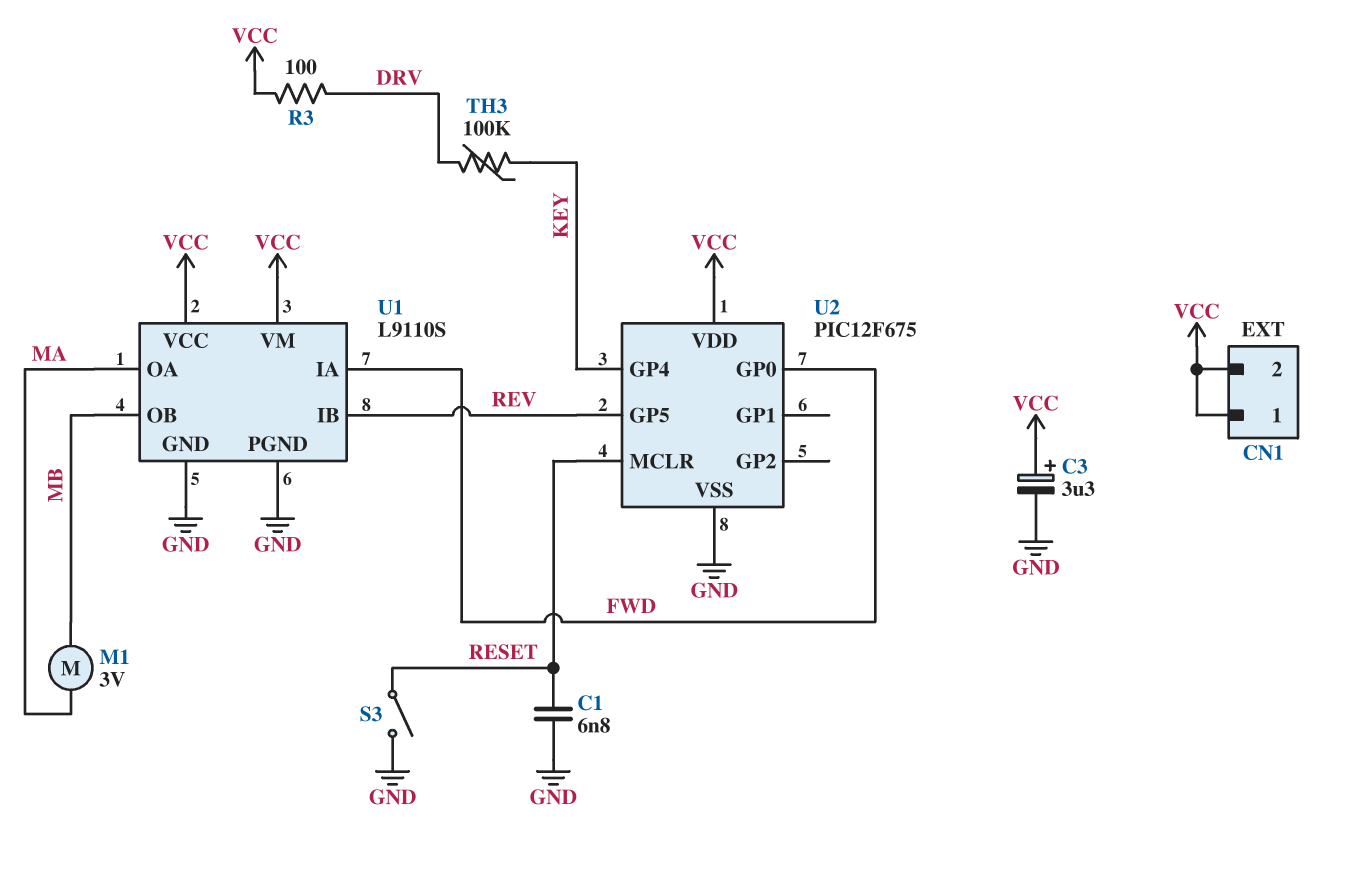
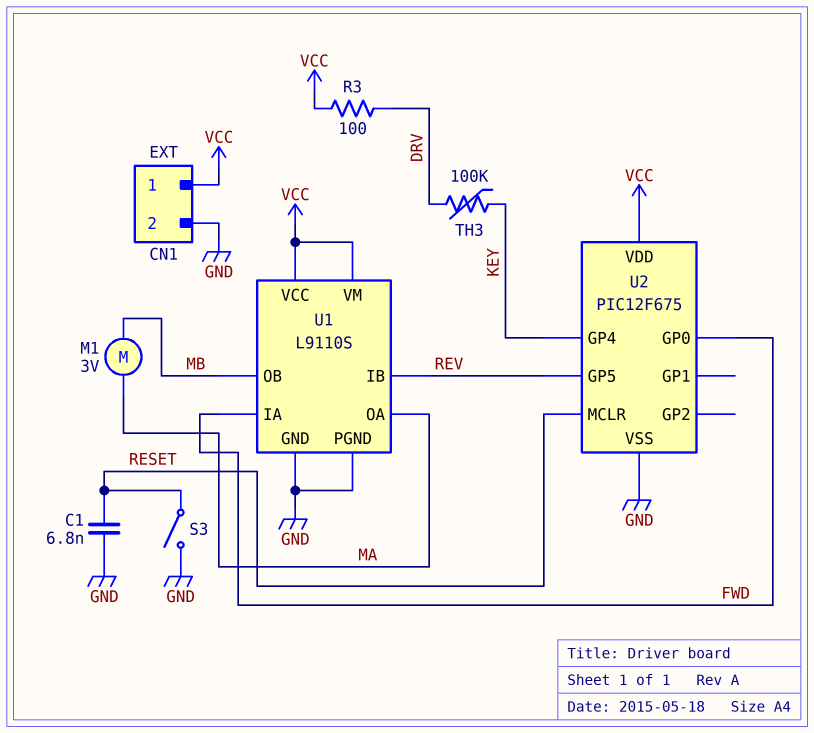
C3: 3.3uF (plus VCC, minus GND) -> none
CN1 pin 2: VCC -> GND

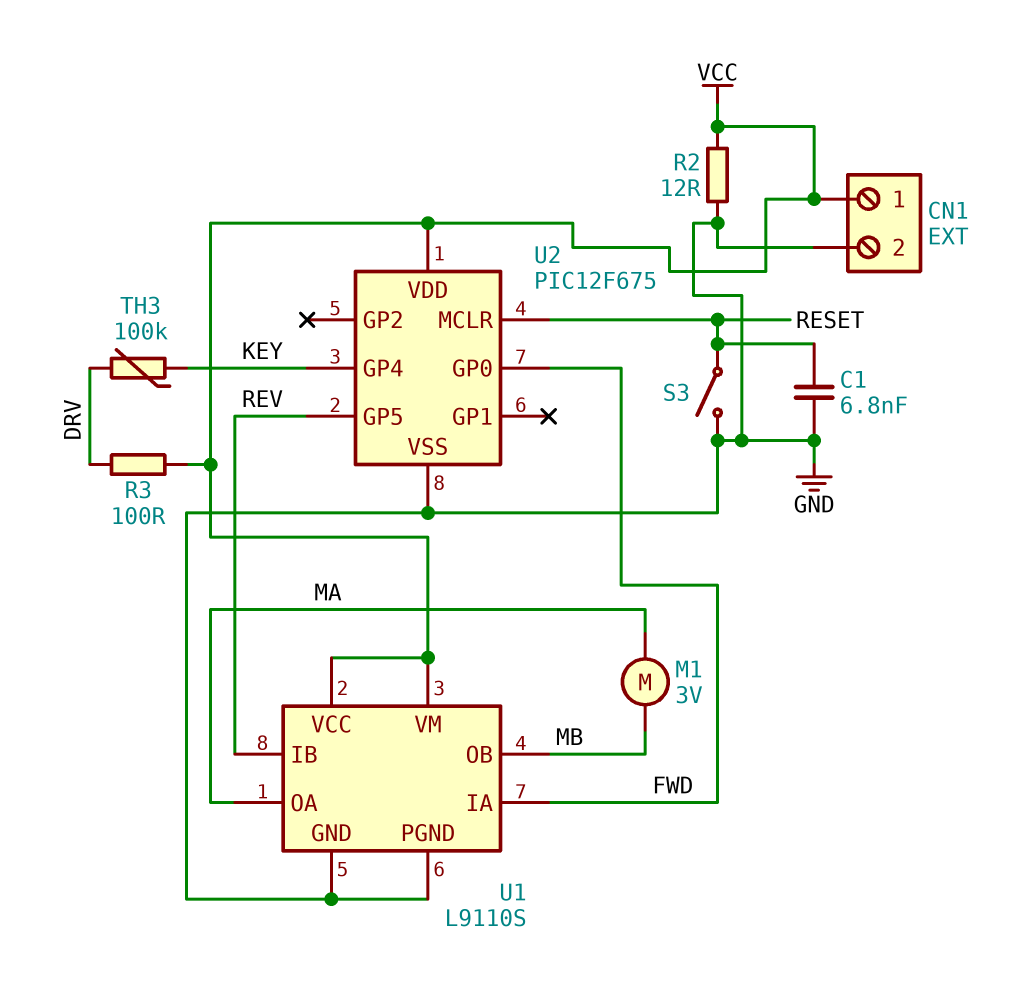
R2: none -> 12 (GND, VCC)

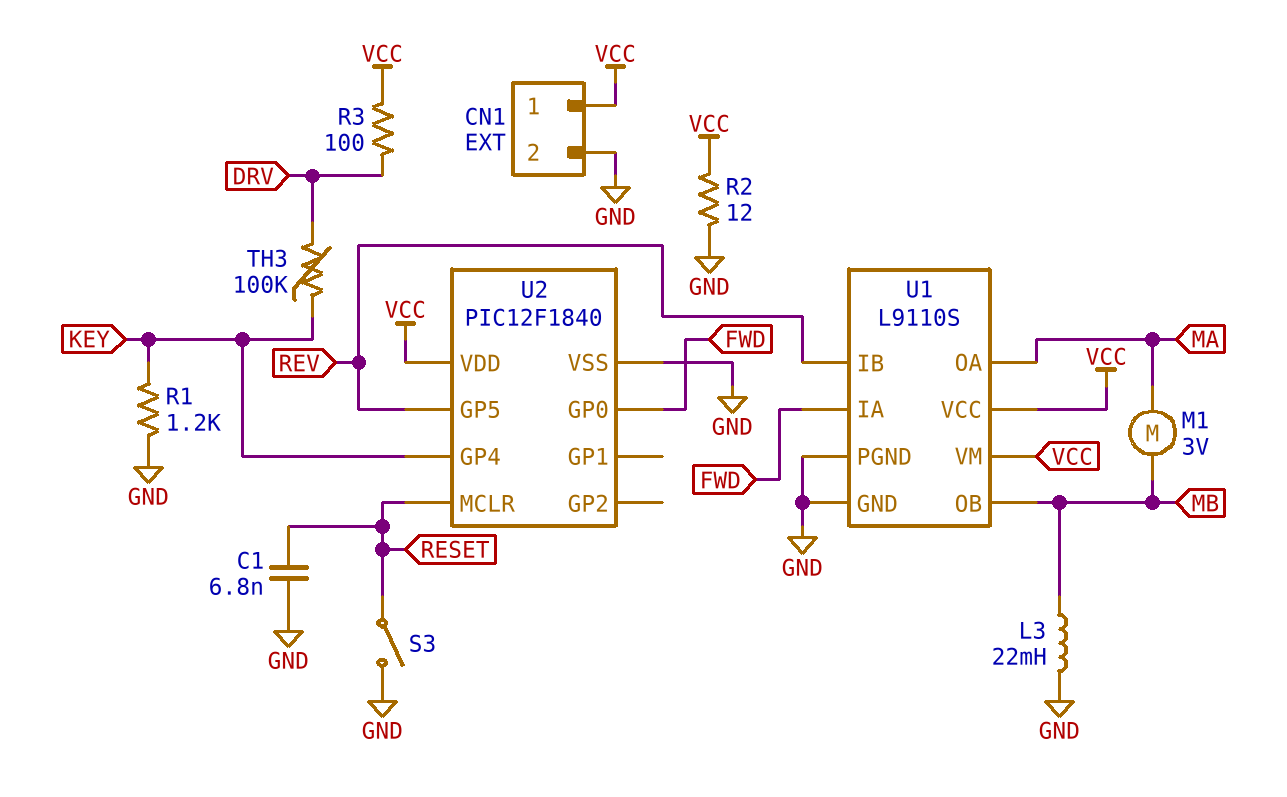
L3: none -> 22mH (GND, MB)
R1: none -> 1.2k (GND, KEY)
U2: PIC12F675 -> PIC12F1840

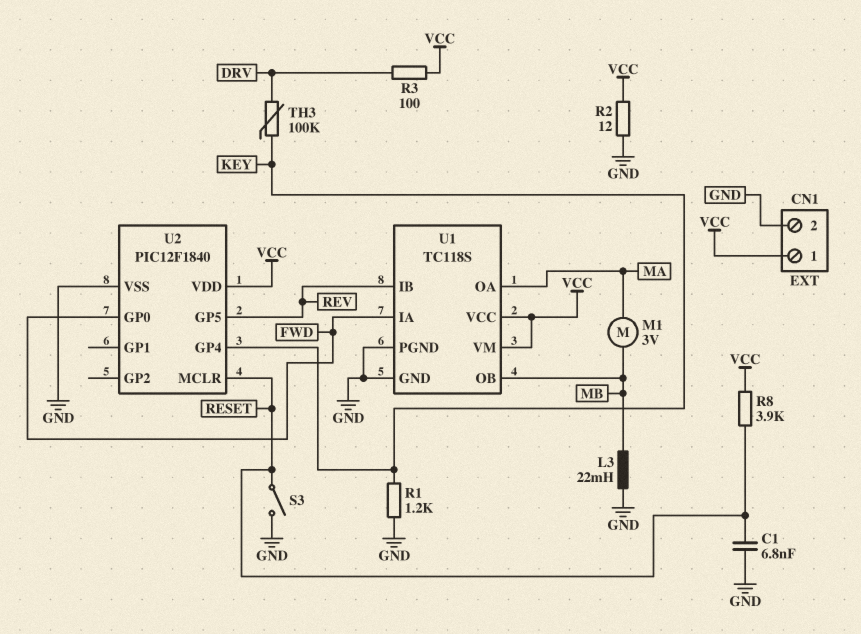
R8: none -> 3.9k (RESET, VCC)
U1: L9110S -> TC118S

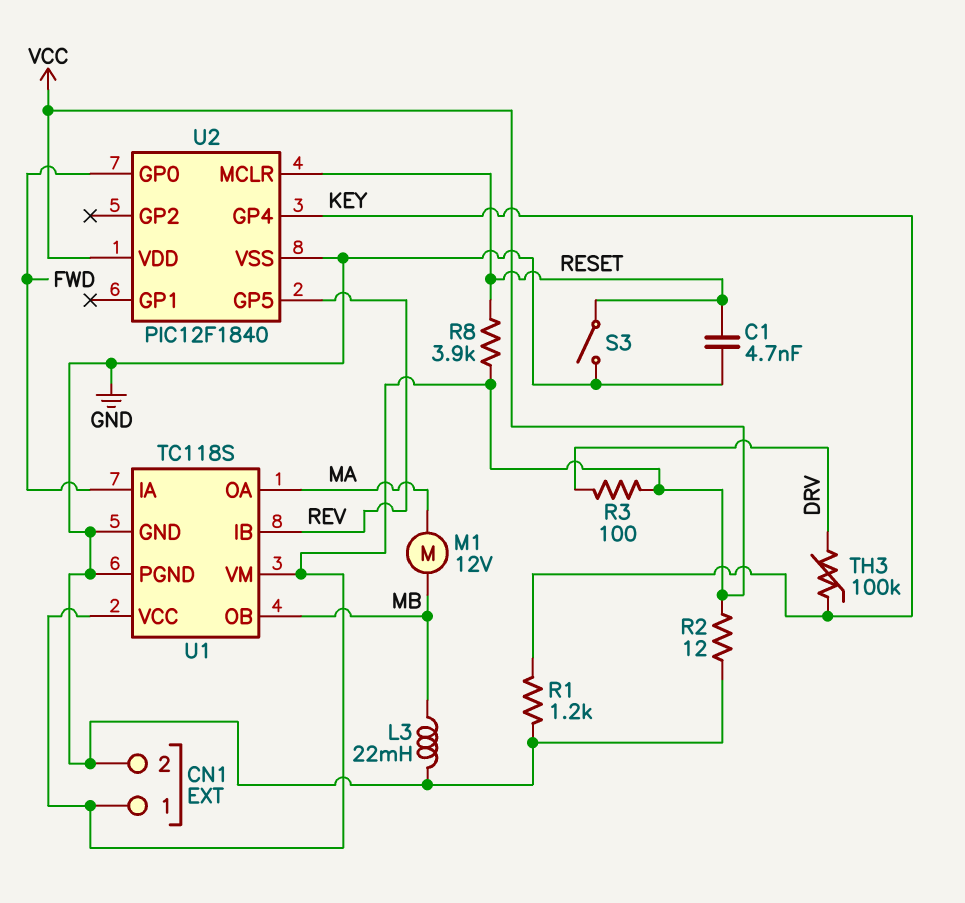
C1: 6.8nF (GND, RESET) -> 4.7nF (GND, RESET)
M1: motor 3V (MA, MB) -> motor 12V (MA, MB)

